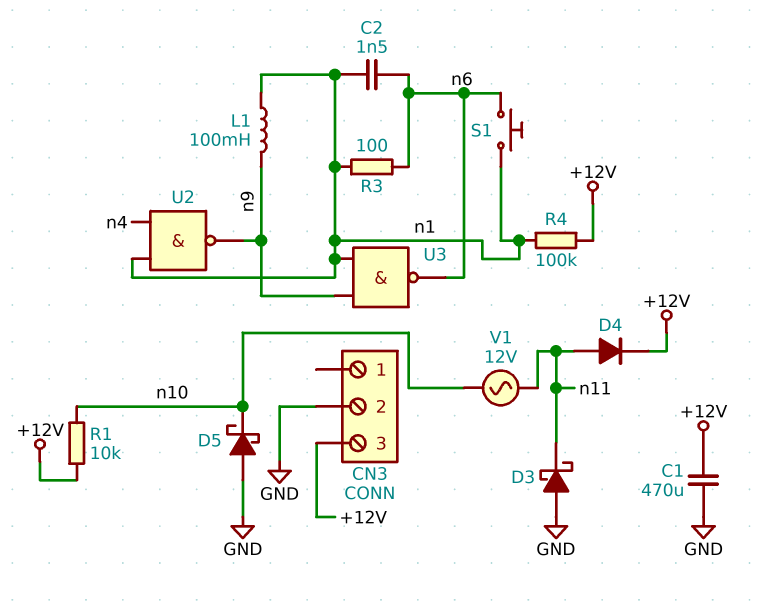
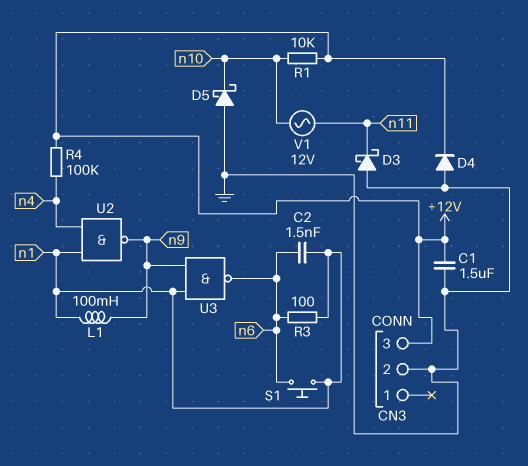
C1: 470uF (+12V, GND) -> 1.5uF (+12V, GND)
D4: diode (A n11, K +12V) -> diode (A GND, K +12V)
R4: 100k (+12V, n1) -> 100k (+12V, n4)

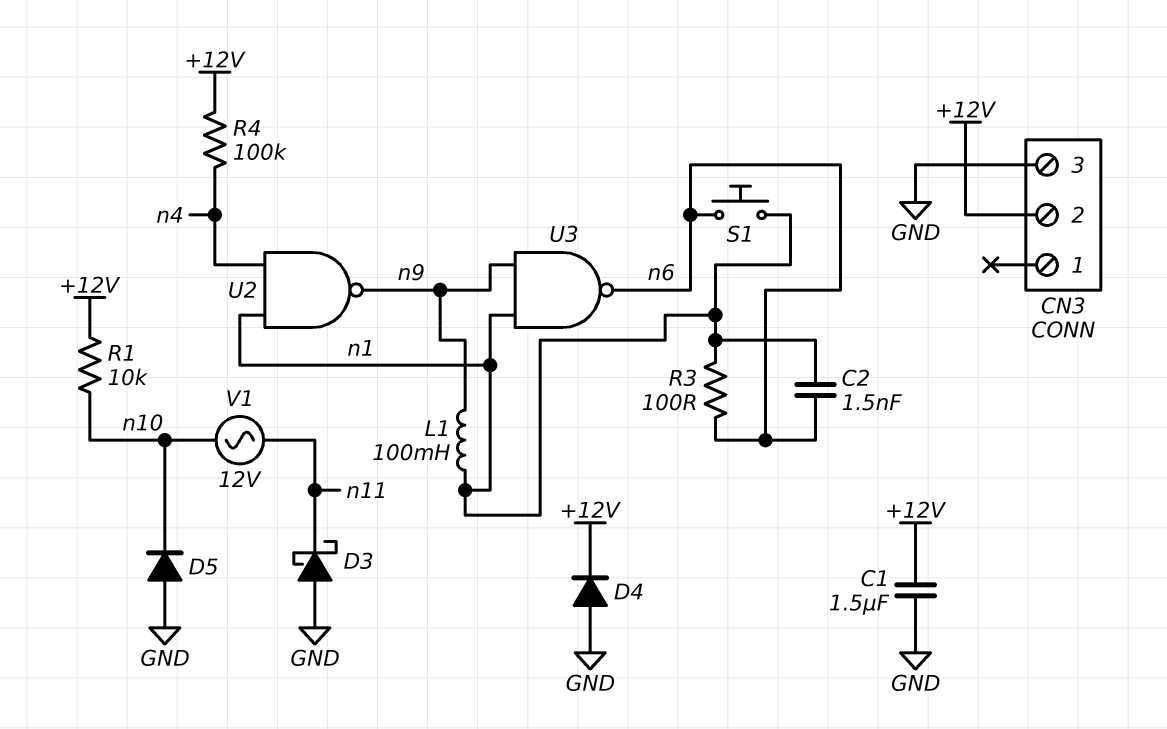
CN3 pin 2: GND -> +12V
CN3 pin 3: +12V -> GND
D5: schottky (A GND, K n10) -> diode (A GND, K n10)

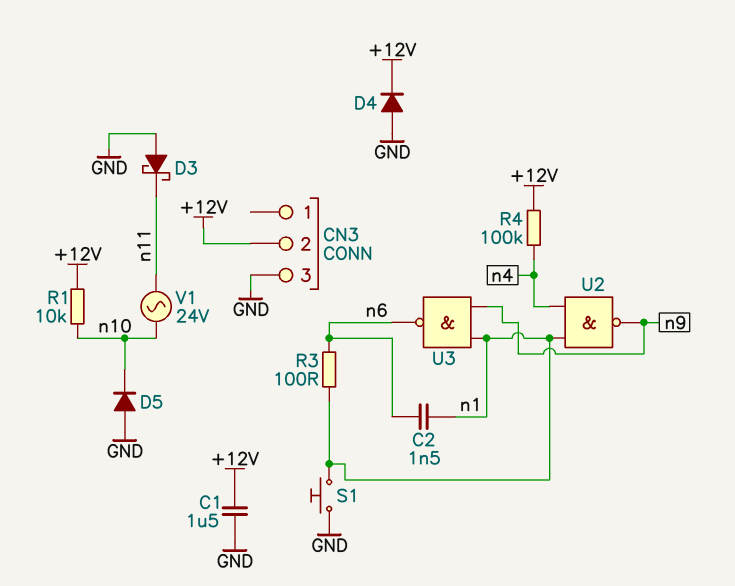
L1: 100mH (n1, n9) -> none
S1: button (n1, n6) -> button (GND, n1)
V1: AC 12V (n10, n11) -> AC 24V (n10, n11)

